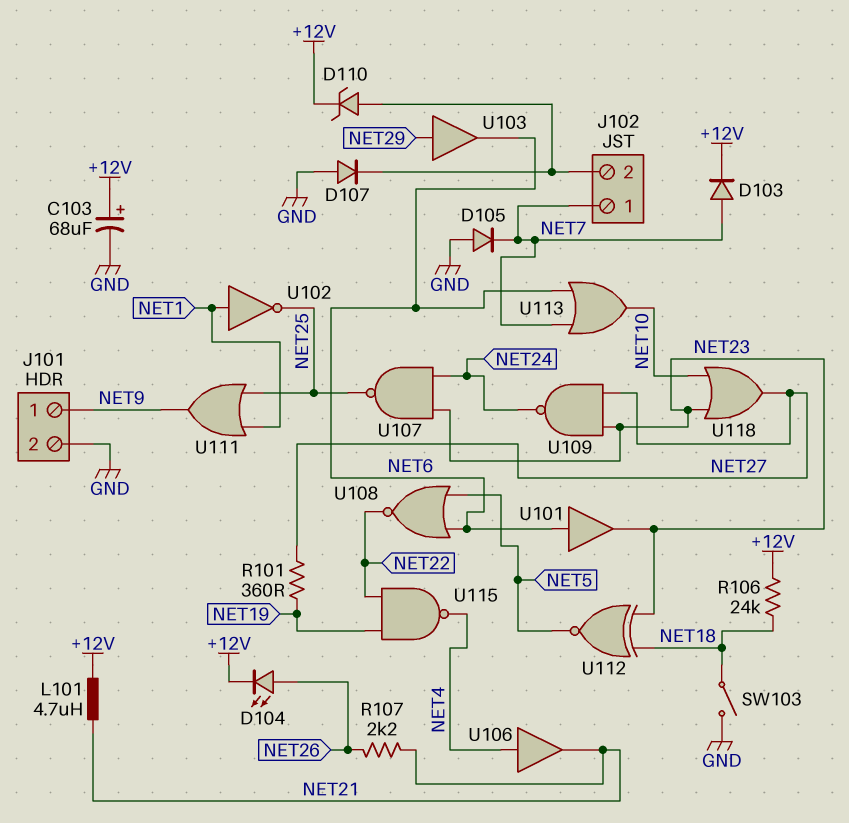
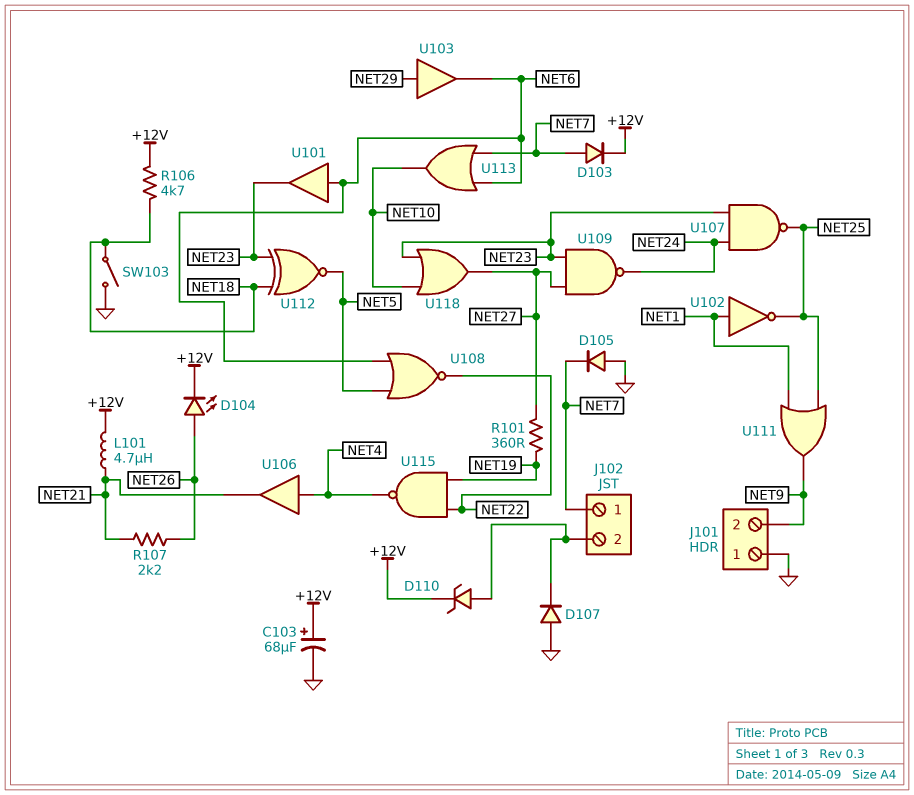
J101 pin 1: NET9 -> GND
J101 pin 2: GND -> NET9
R106: 24k (+12V, NET18) -> 4.7k (+12V, NET18)

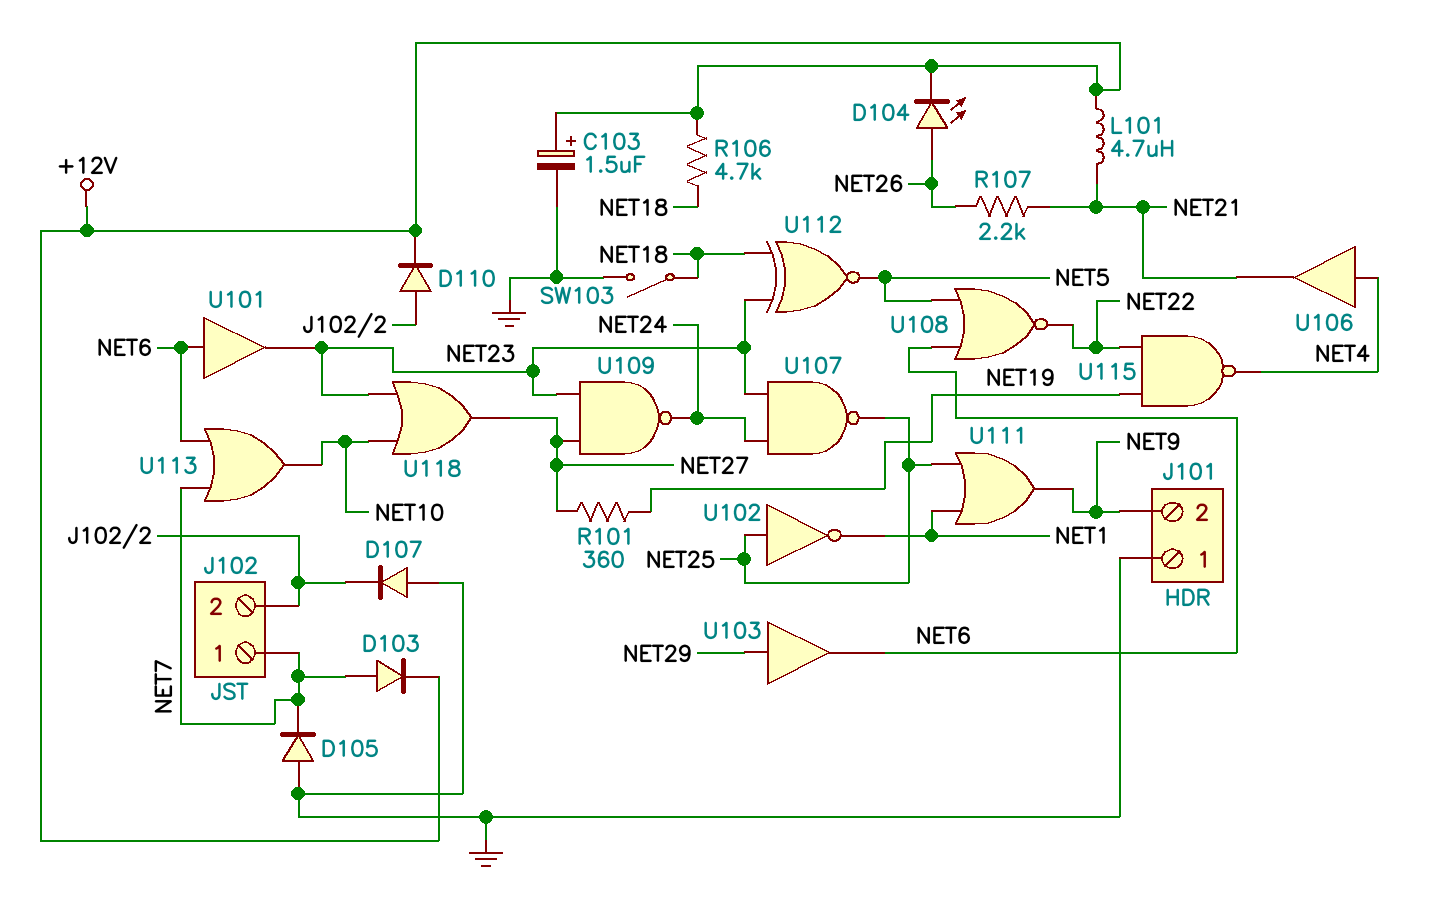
C103: 68uF (plus +12V, minus GND) -> 1.5uF (plus +12V, minus GND)
D110: zener (A J102/2, K +12V) -> diode (A J102/2, K +12V)
U102: NOT (in NET1, out NET25) -> NOT (in NET25, out NET1)

